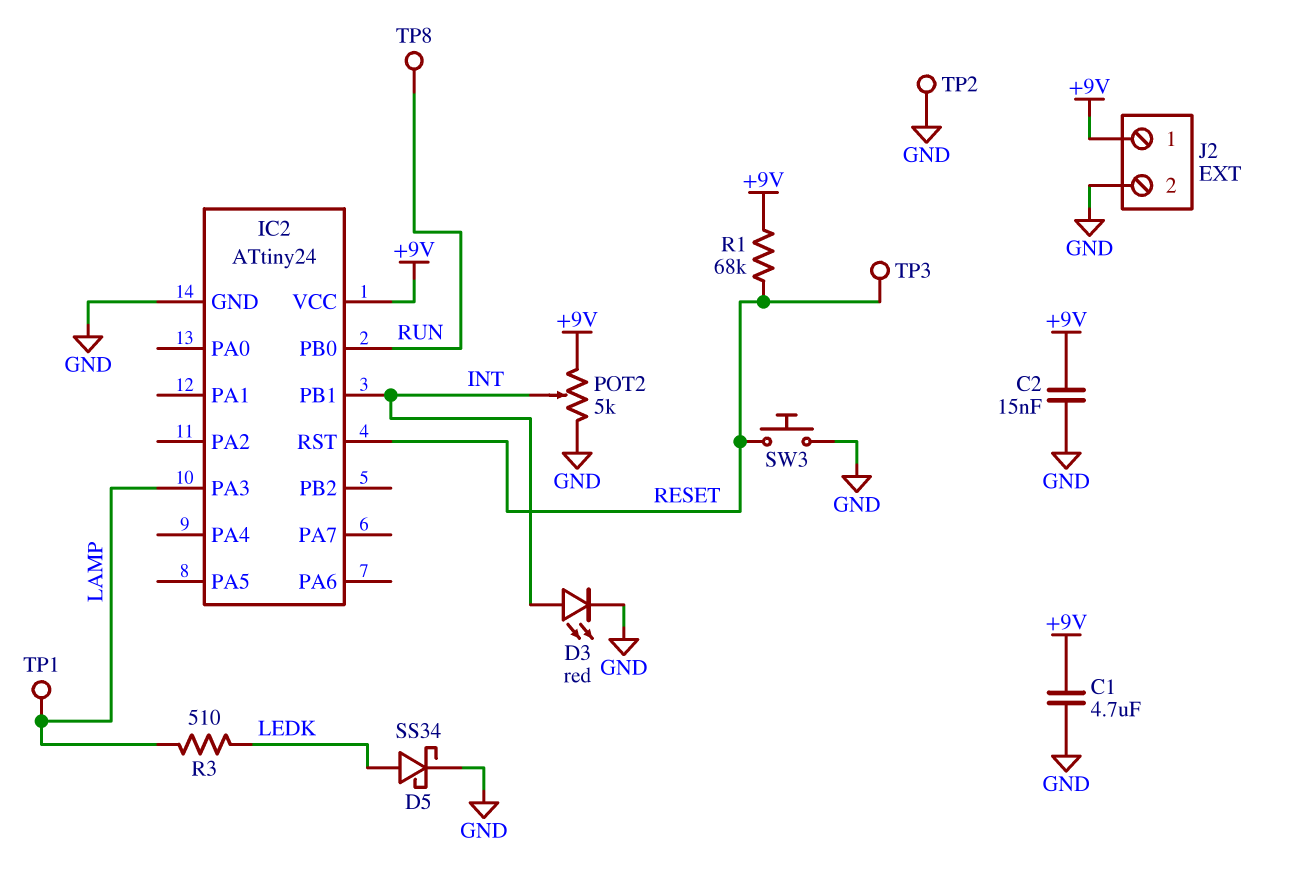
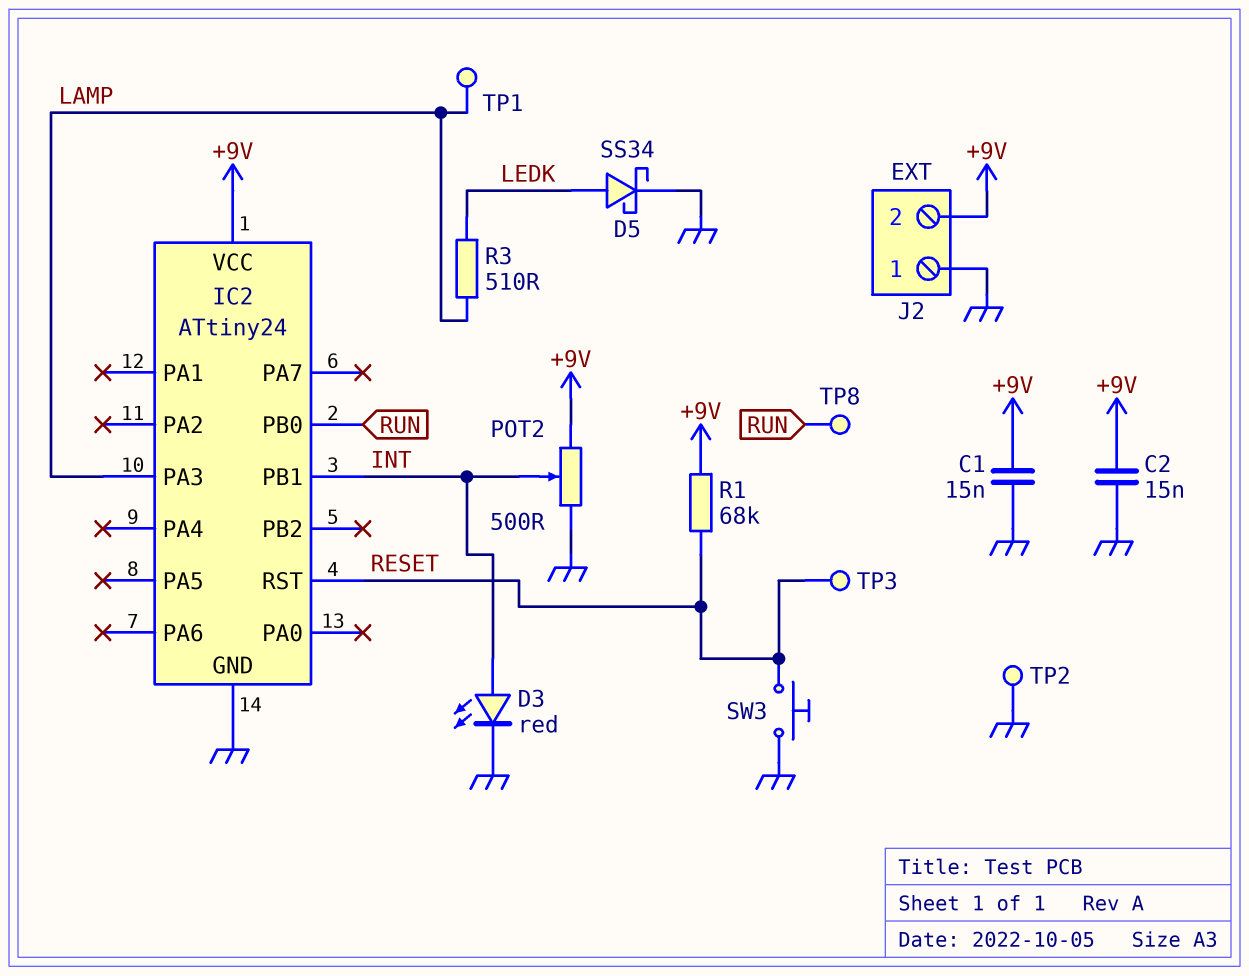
C1: 4.7uF (+9V, GND) -> 15nF (+9V, GND)
J2 pin 1: +9V -> GND
J2 pin 2: GND -> +9V
POT2: 5k (+9V, GND, wiper INT) -> 500 (+9V, GND, wiper INT)

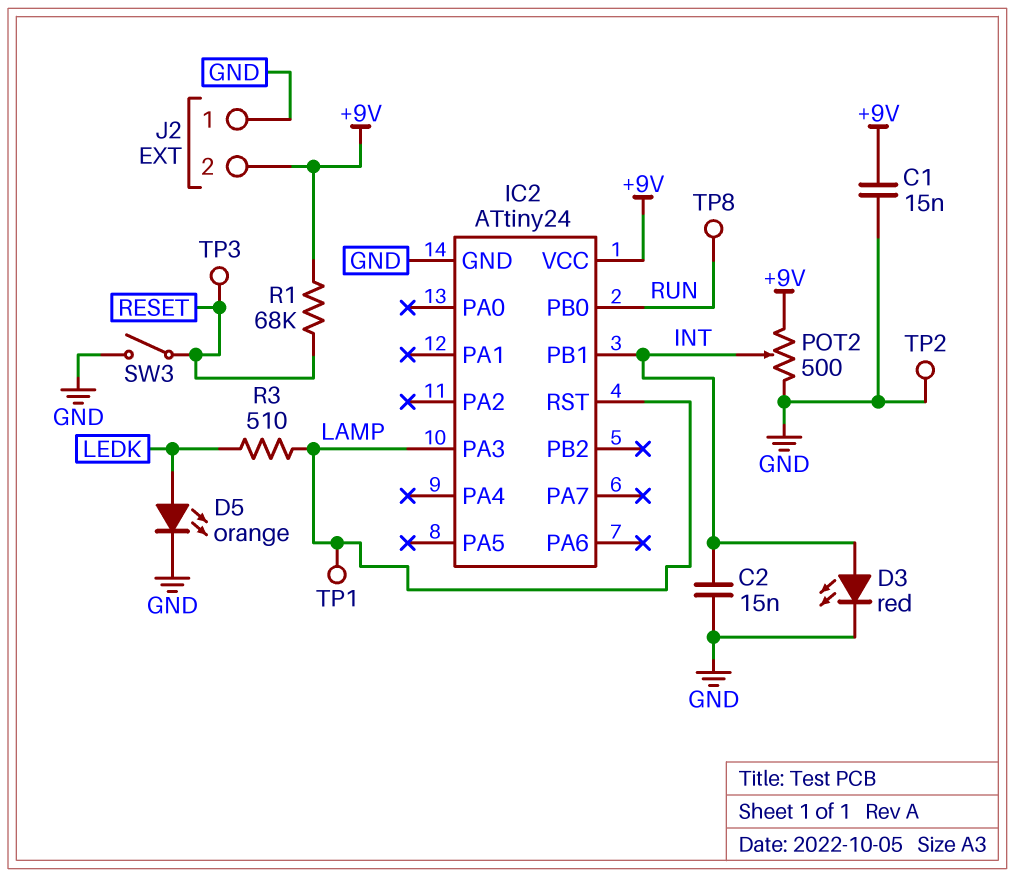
C2: 15nF (+9V, GND) -> 15nF (GND, INT)
D5: schottky SS34 (A LEDK, K GND) -> LED orange (A LEDK, K GND)
IC2 pin RST: RESET -> LAMP
SW3: button (GND, RESET) -> switch (GND, RESET)

